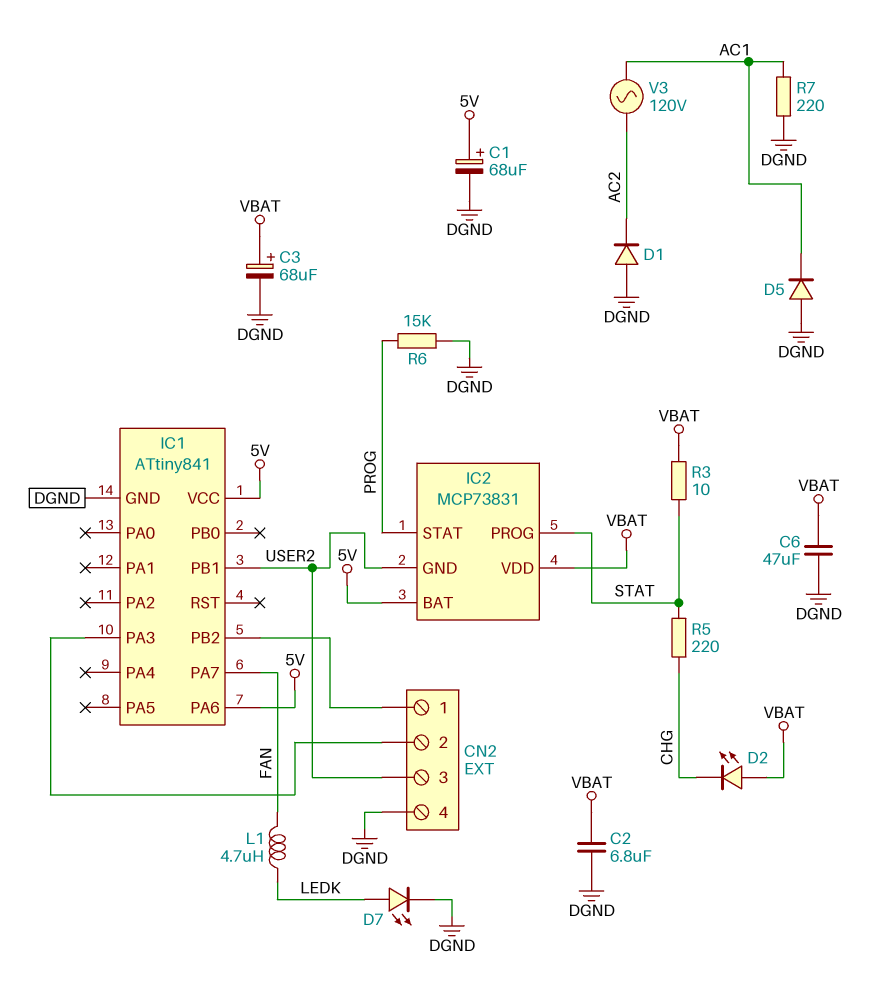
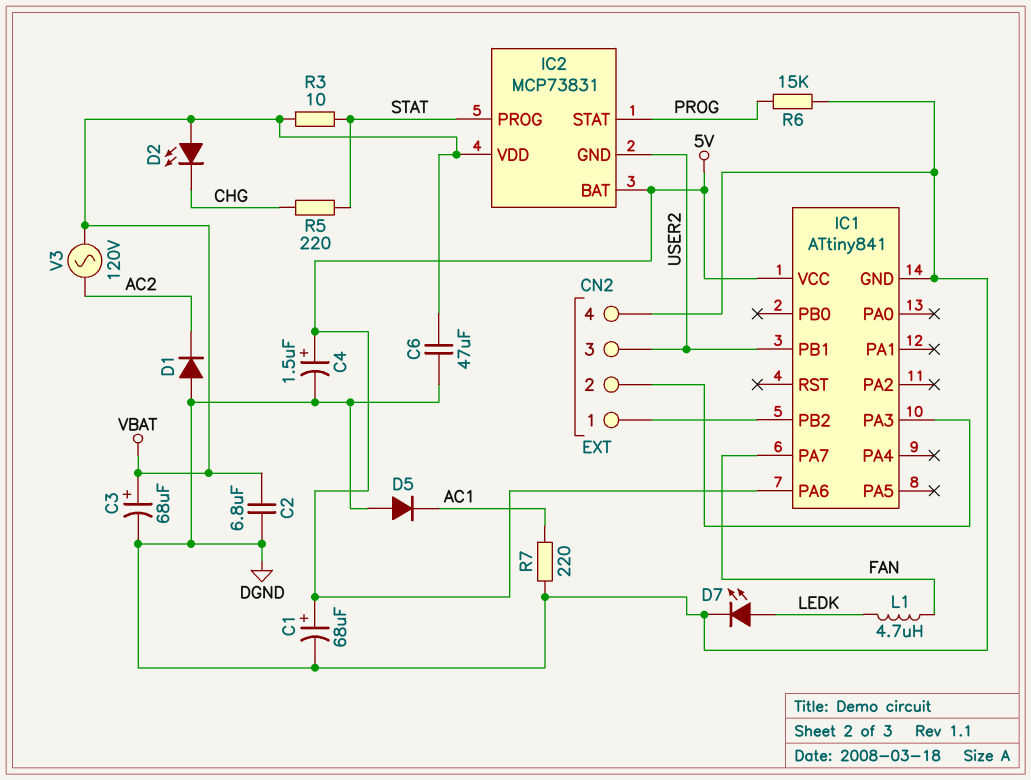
C4: none -> 1.5uF (plus 5V, minus DGND)
V3: AC 120V (AC1, AC2) -> AC 120V (AC2, VBAT)

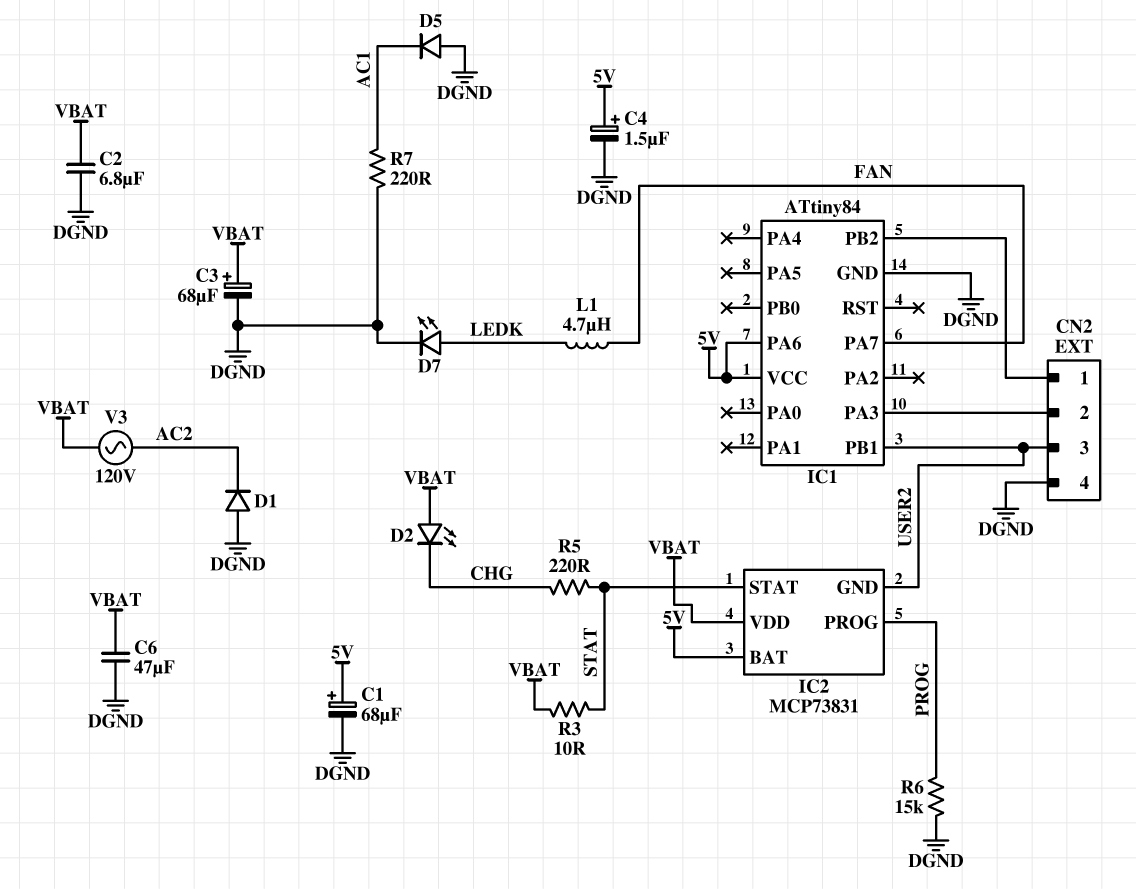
IC1: ATtiny841 -> ATtiny84
IC2 pin PROG: STAT -> PROG
IC2 pin STAT: PROG -> STAT

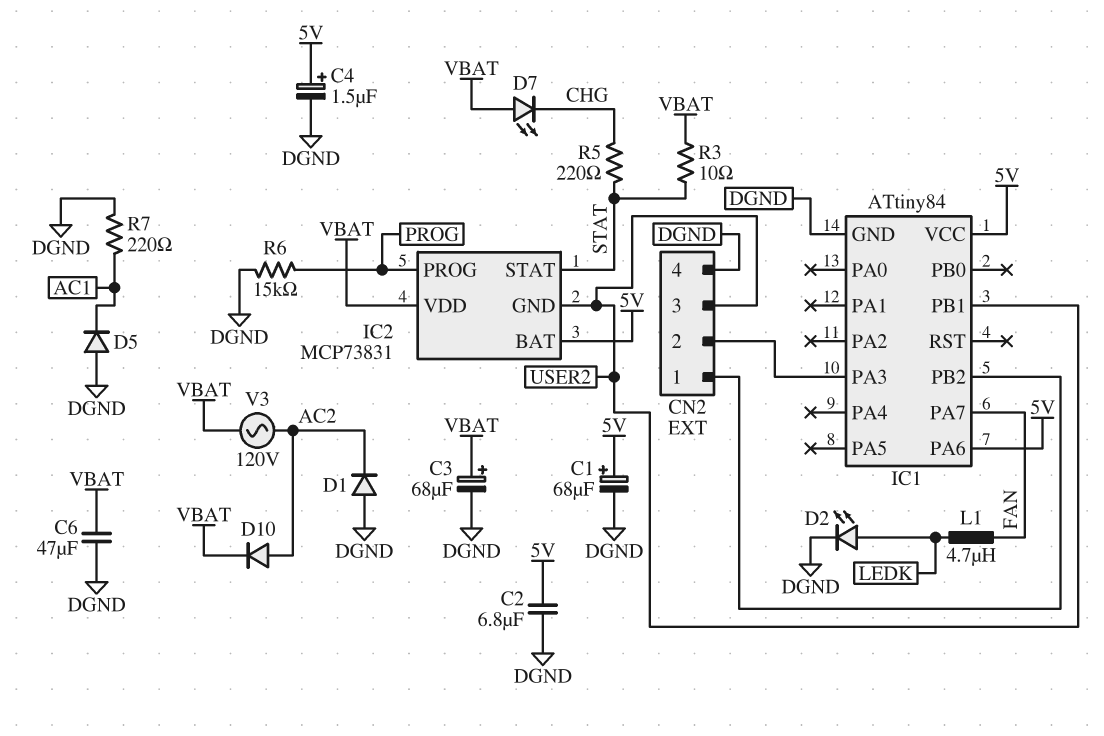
C2: 6.8uF (DGND, VBAT) -> 6.8uF (5V, DGND)
D2: LED (A VBAT, K CHG) -> LED (A LEDK, K DGND)
D7: LED (A LEDK, K DGND) -> LED (A VBAT, K CHG)
D10: none -> diode (A AC2, K VBAT)

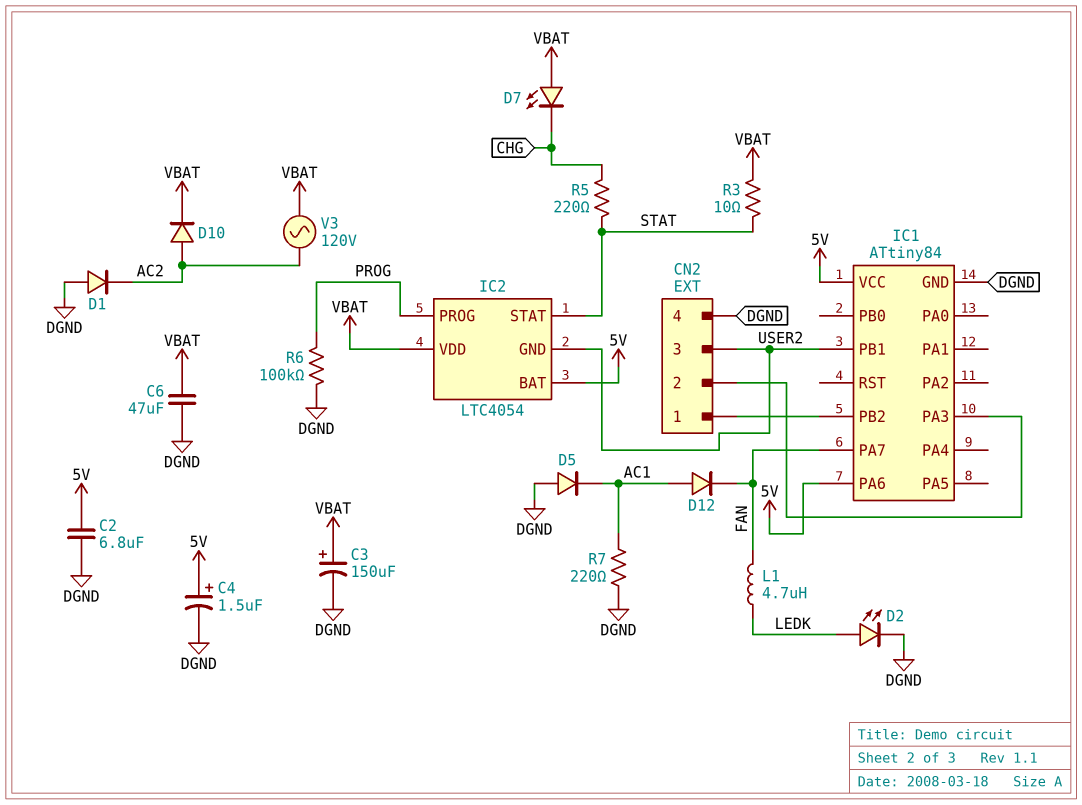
C1: 68uF (plus 5V, minus DGND) -> none
C3: 68uF (plus VBAT, minus DGND) -> 150uF (plus VBAT, minus DGND)
D12: none -> diode (A AC1, K FAN)
IC2: MCP73831 -> LTC4054
R6: 15k (DGND, PROG) -> 100k (DGND, PROG)

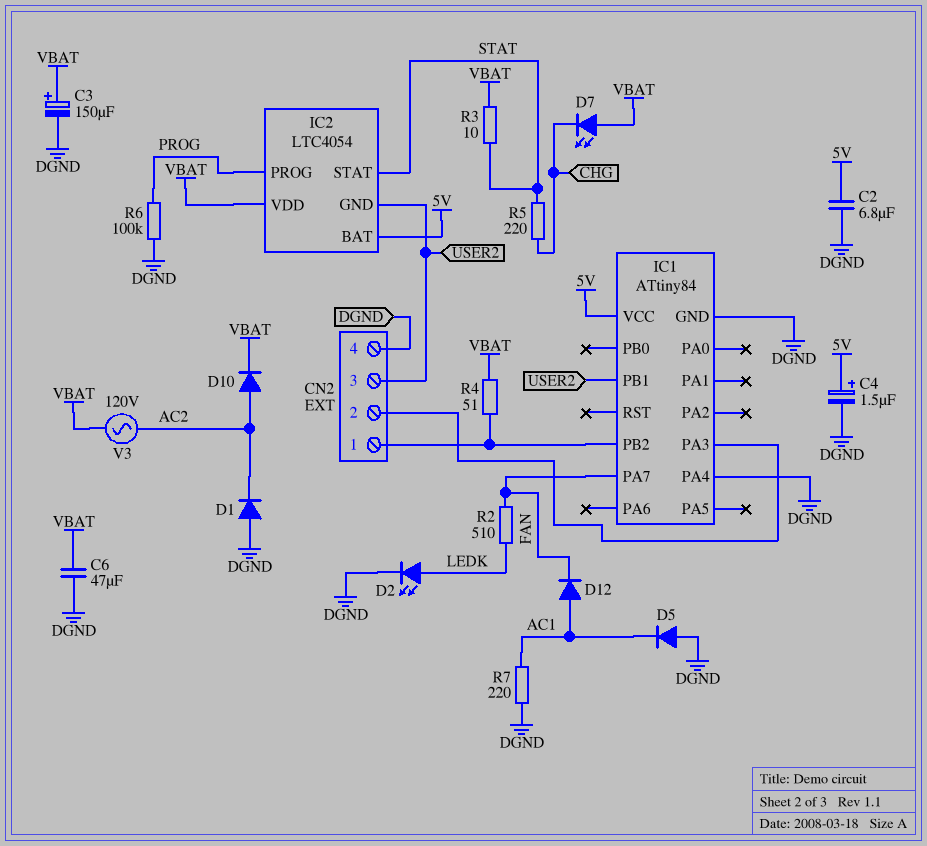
IC1 pin PA4: none -> DGND
IC1 pin PA6: 5V -> none
L1: 4.7uH (FAN, LEDK) -> none
R2: none -> 510 (FAN, LEDK)
R4: none -> 51 (CN2/1, VBAT)

